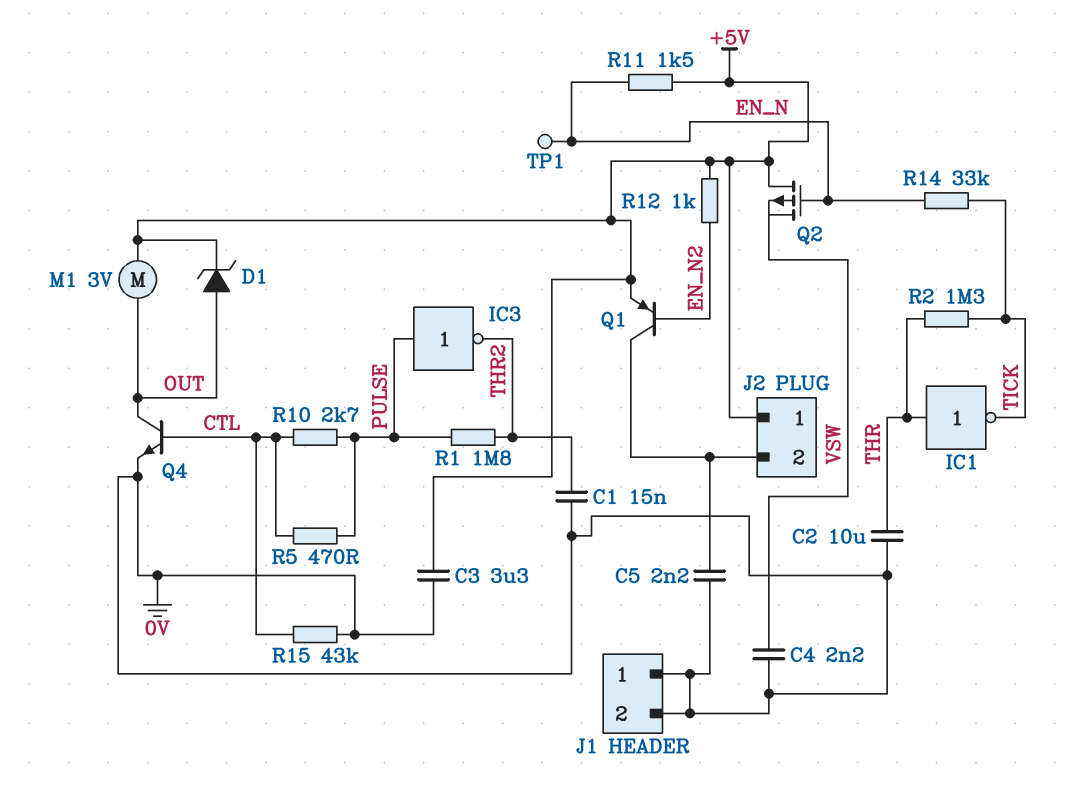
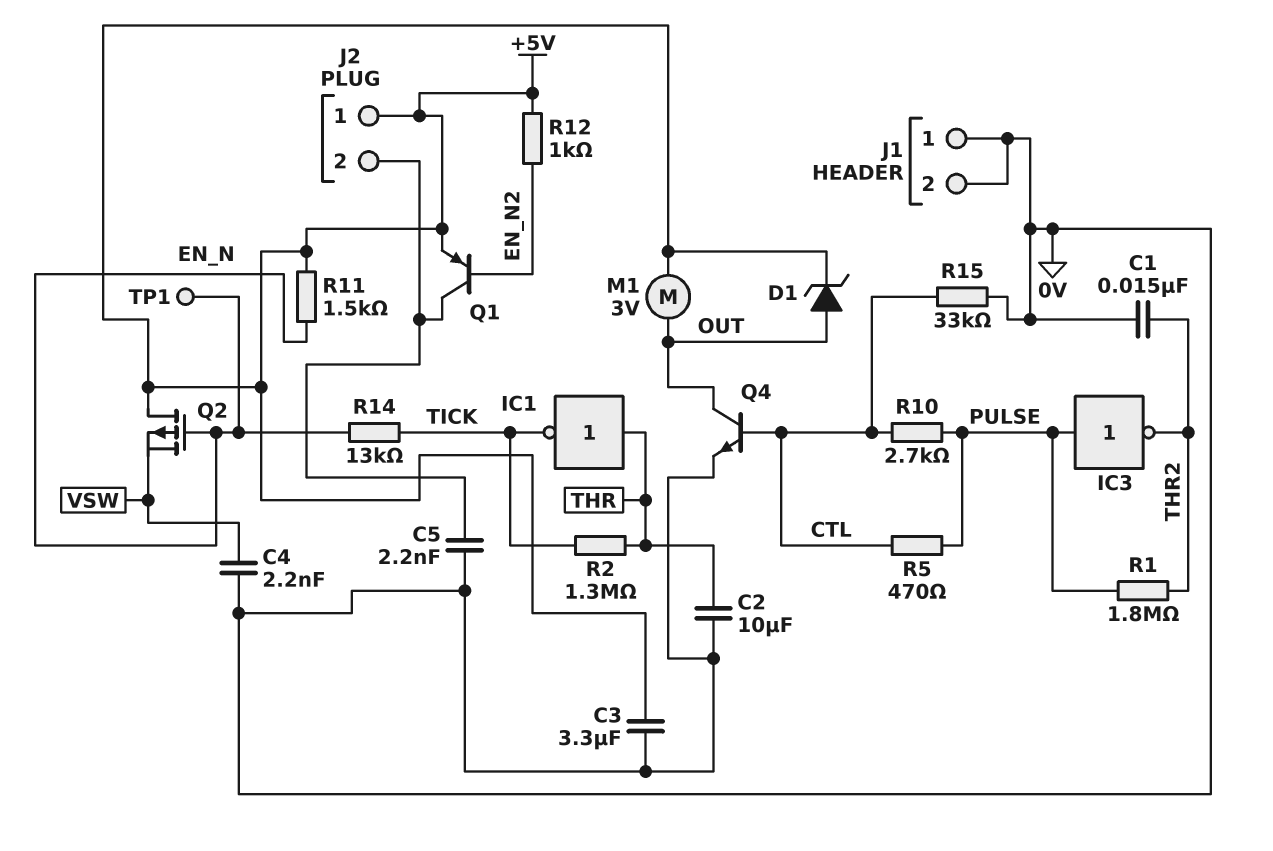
R14: 33k (EN_N, TICK) -> 13k (EN_N, TICK)
R15: 43k (0V, CTL) -> 33k (0V, CTL)

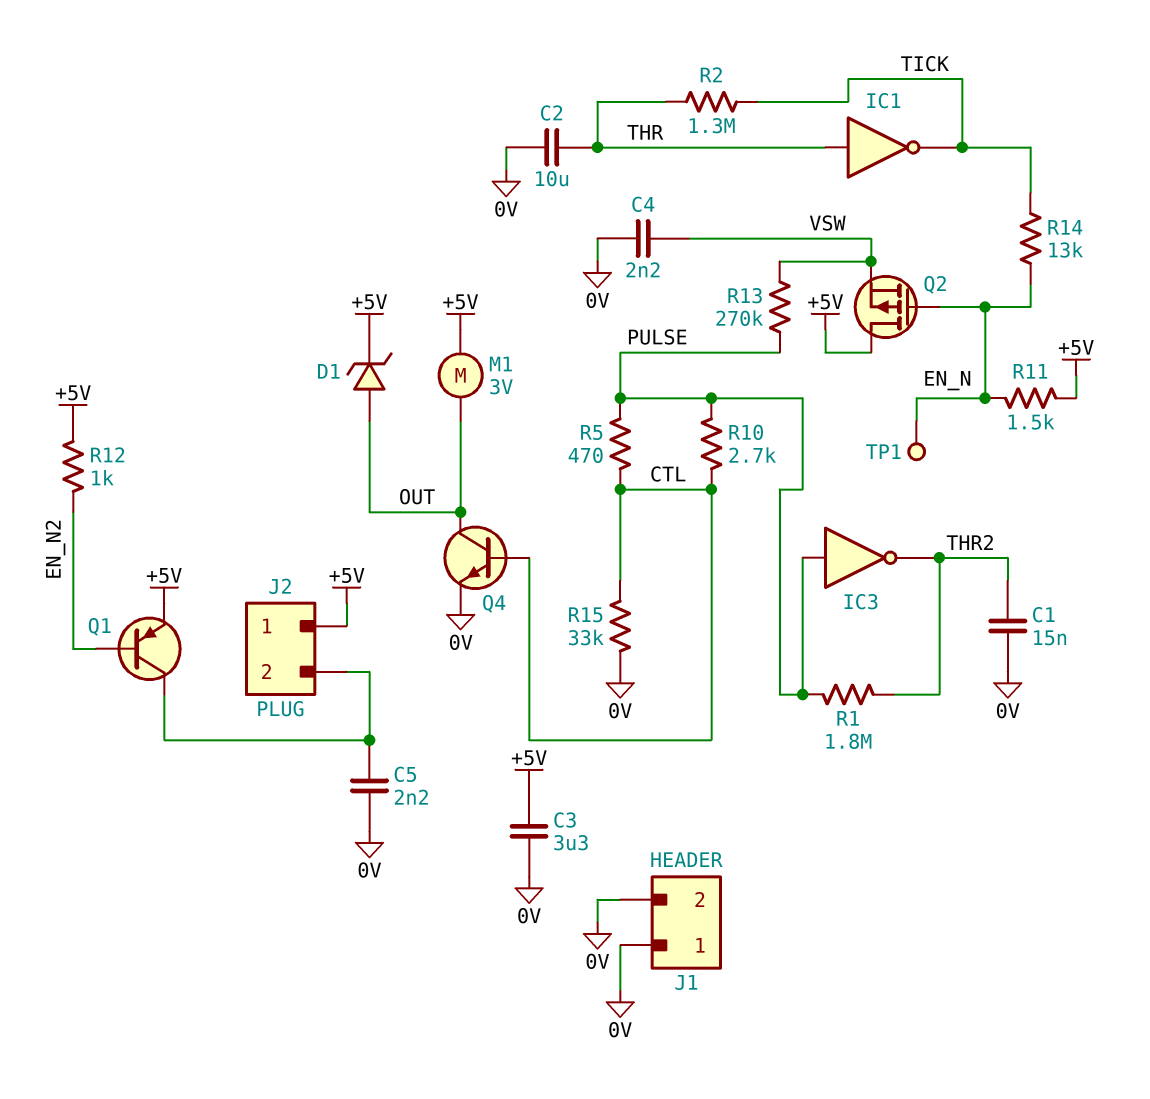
R13: none -> 270k (PULSE, VSW)

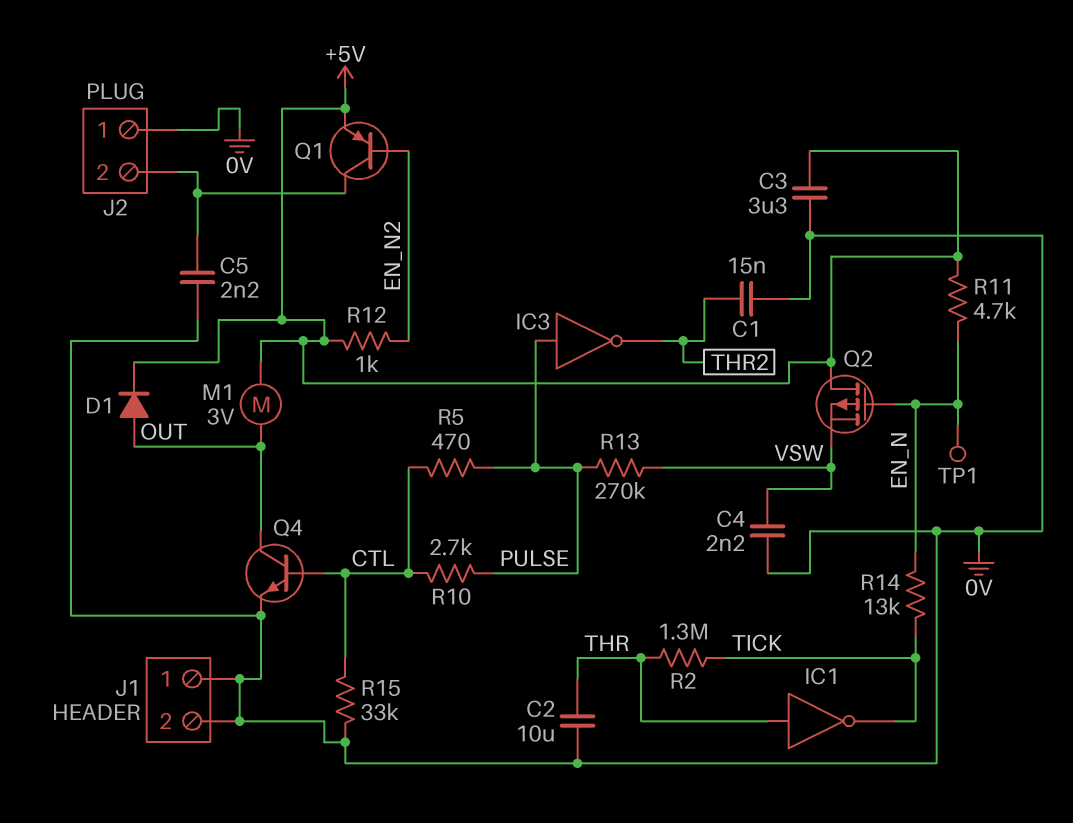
D1: zener (A OUT, K +5V) -> diode (A OUT, K +5V)
J2 pin 1: +5V -> 0V
R1: 1.8M (PULSE, THR2) -> none
R11: 1.5k (+5V, EN_N) -> 4.7k (+5V, EN_N)

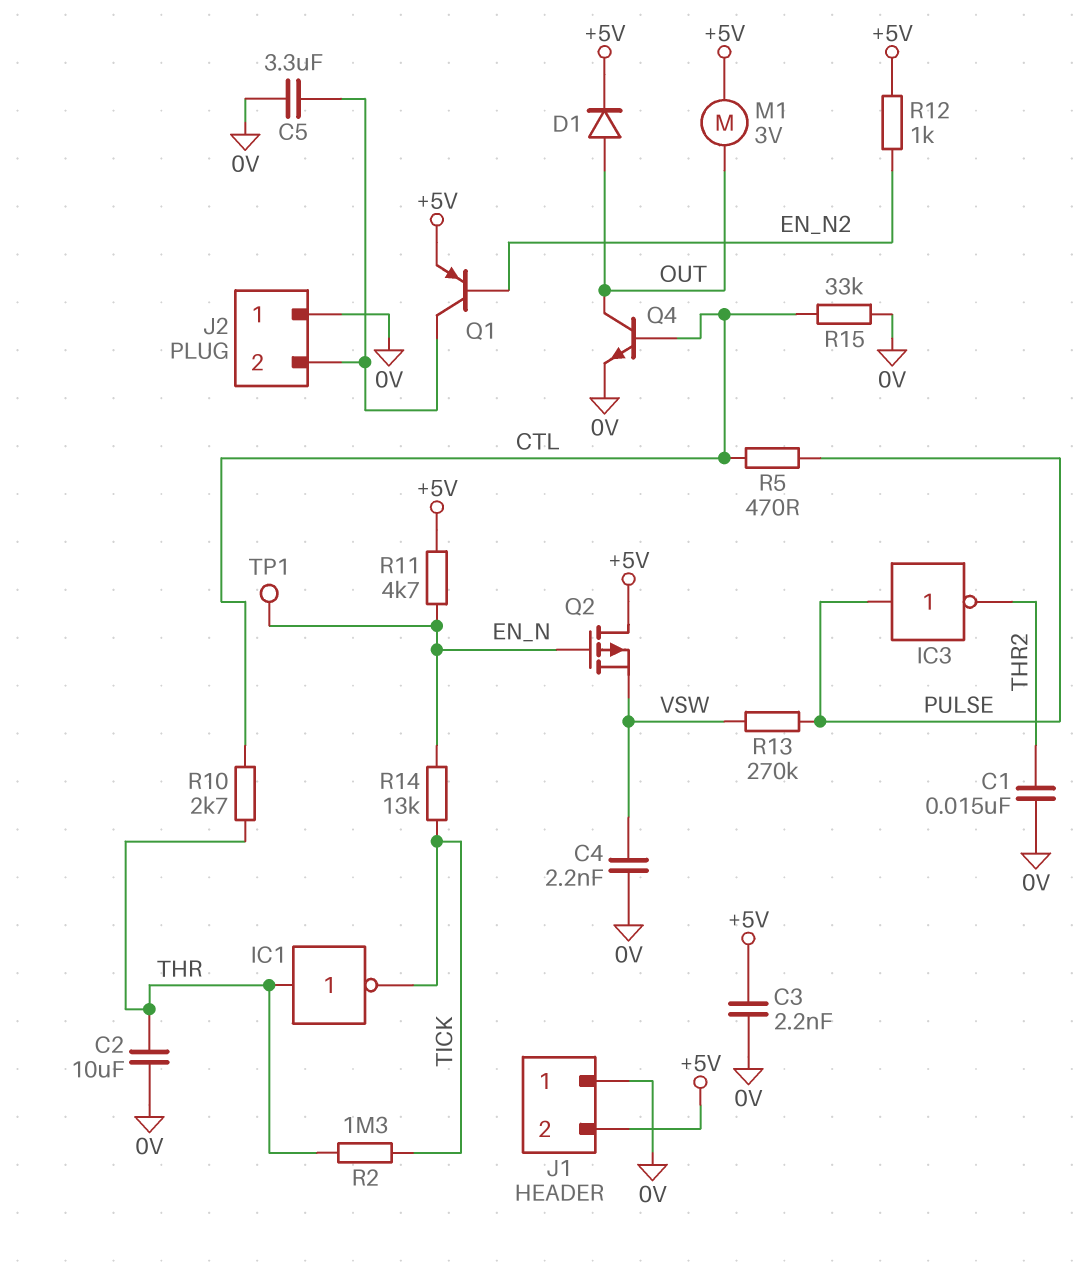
C3: 3.3uF (+5V, 0V) -> 2.2nF (+5V, 0V)
C5: 2.2nF (0V, J2/2) -> 3.3uF (0V, J2/2)
J1 pin 2: 0V -> +5V
R10: 2.7k (CTL, PULSE) -> 2.7k (CTL, THR)

